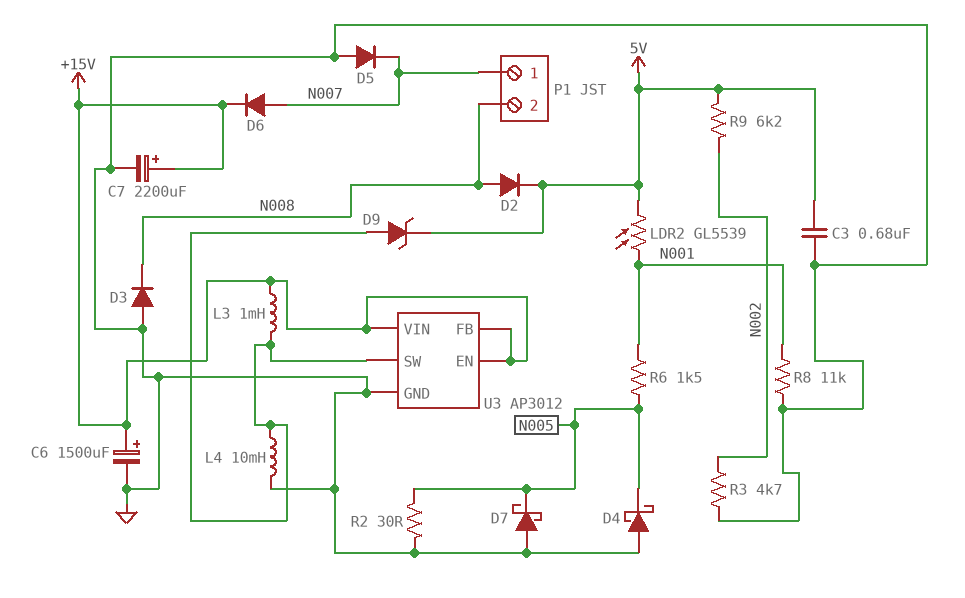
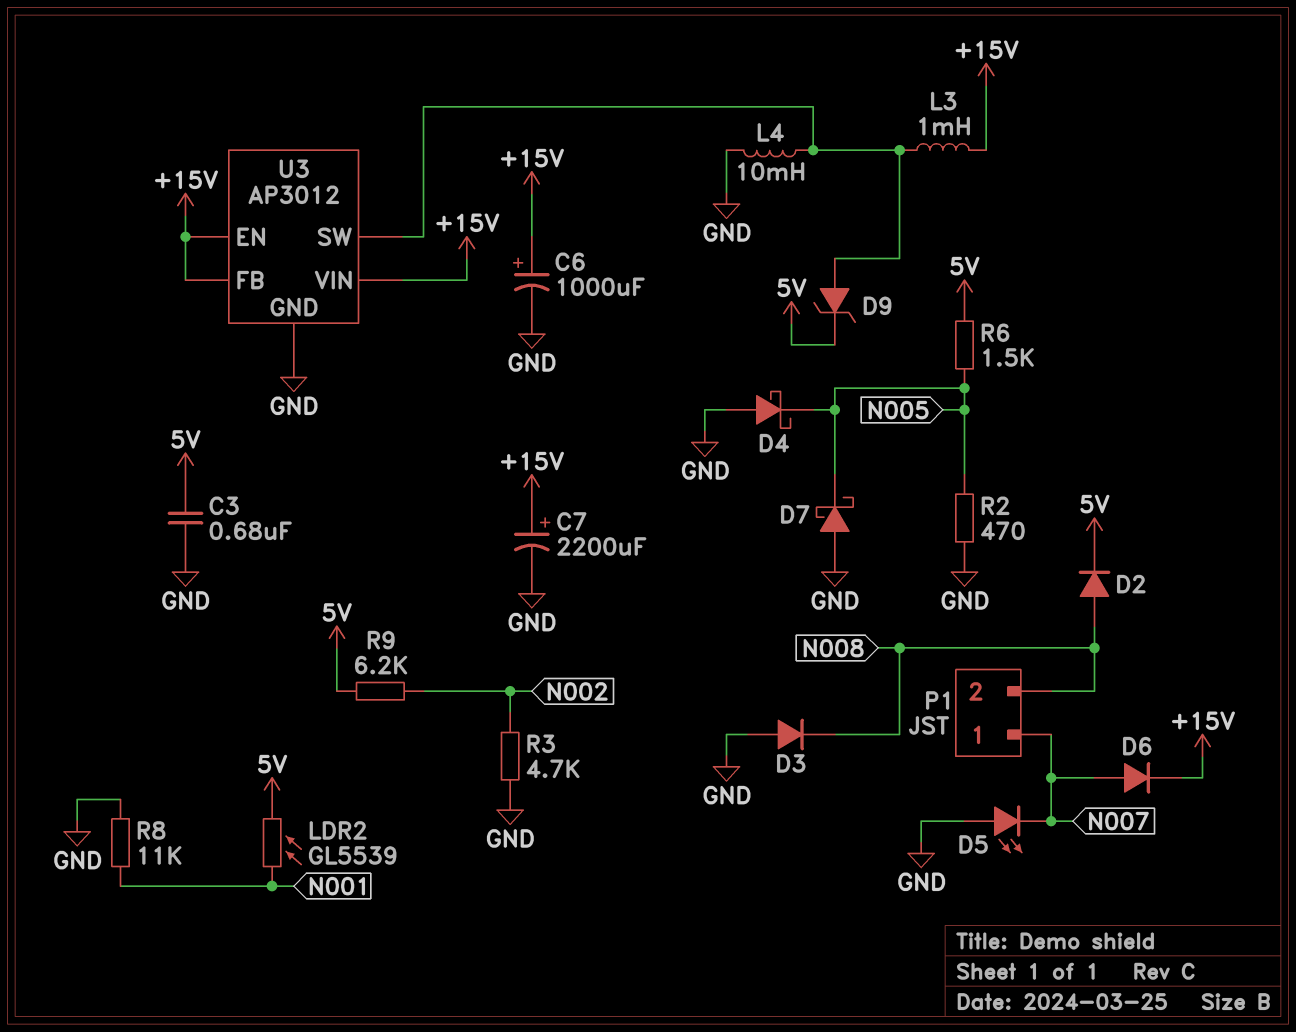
C6: 1500uF (plus +15V, minus GND) -> 1000uF (plus +15V, minus GND)
D5: diode (A GND, K N007) -> LED (A GND, K N007)
R2: 30 (GND, N005) -> 470 (GND, N005)
R6: 1.5k (N001, N005) -> 1.5k (5V, N005)

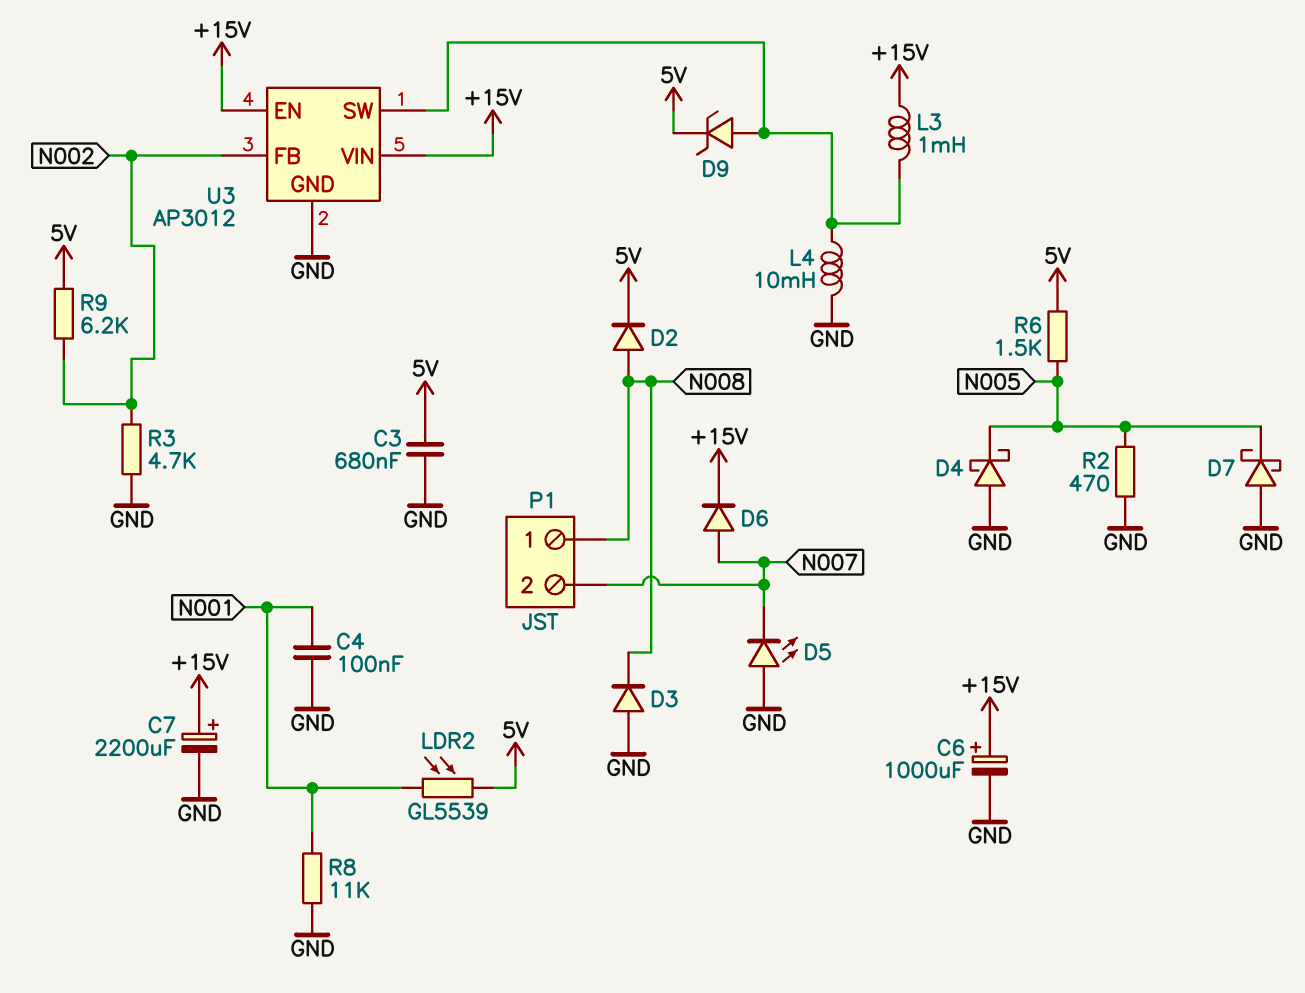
C4: none -> 100nF (GND, N001)
P1 pin 1: N007 -> N008
P1 pin 2: N008 -> N007
U3 pin FB: +15V -> N002

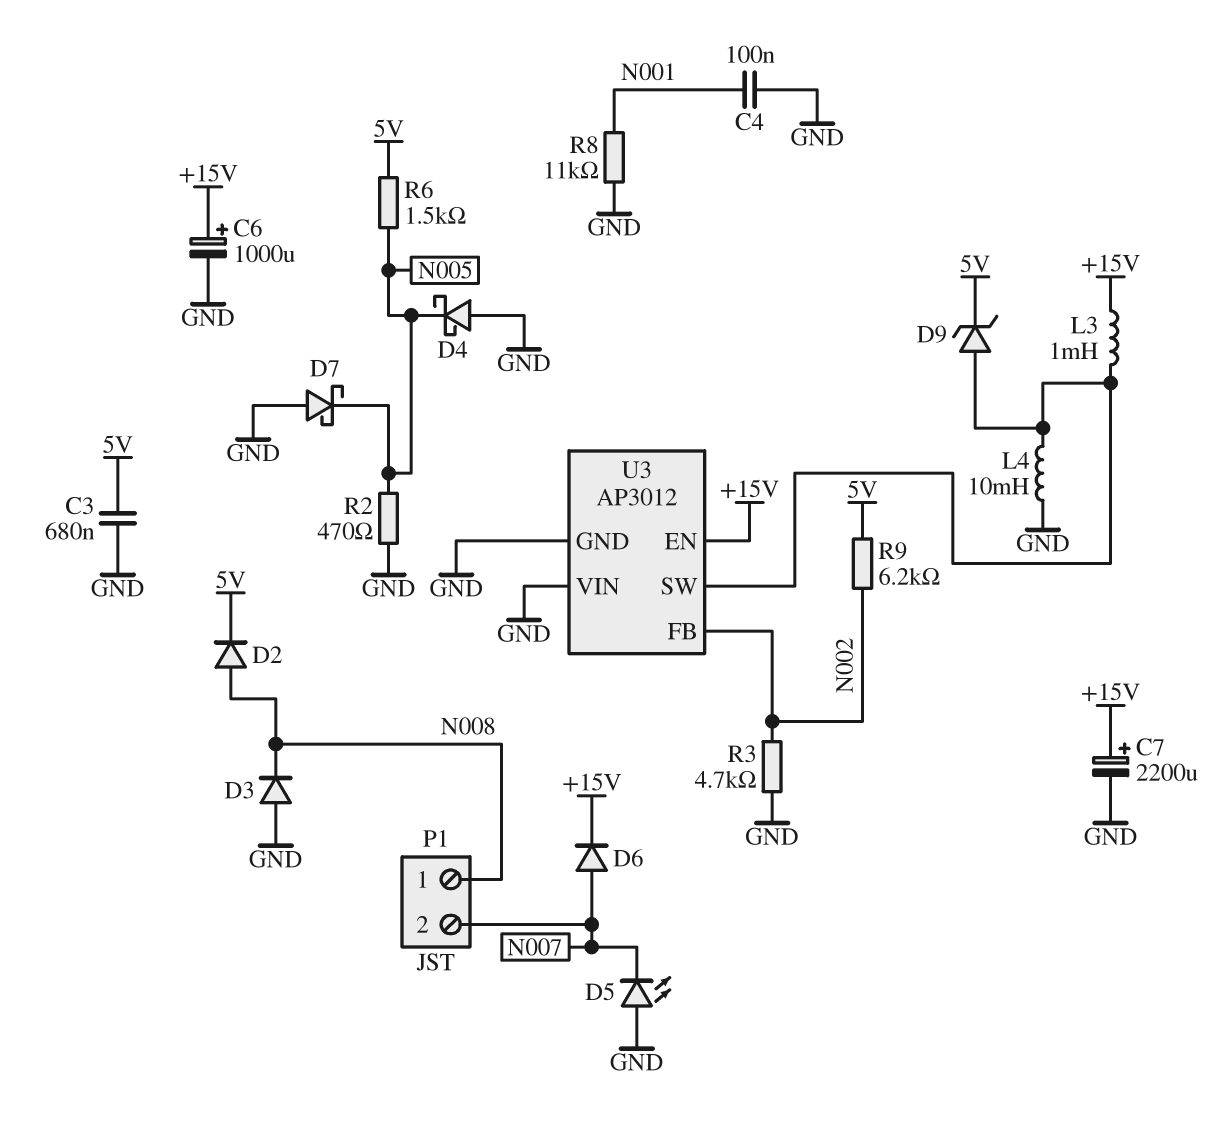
LDR2: GL5539 (5V, N001) -> none
U3 pin VIN: +15V -> GND

